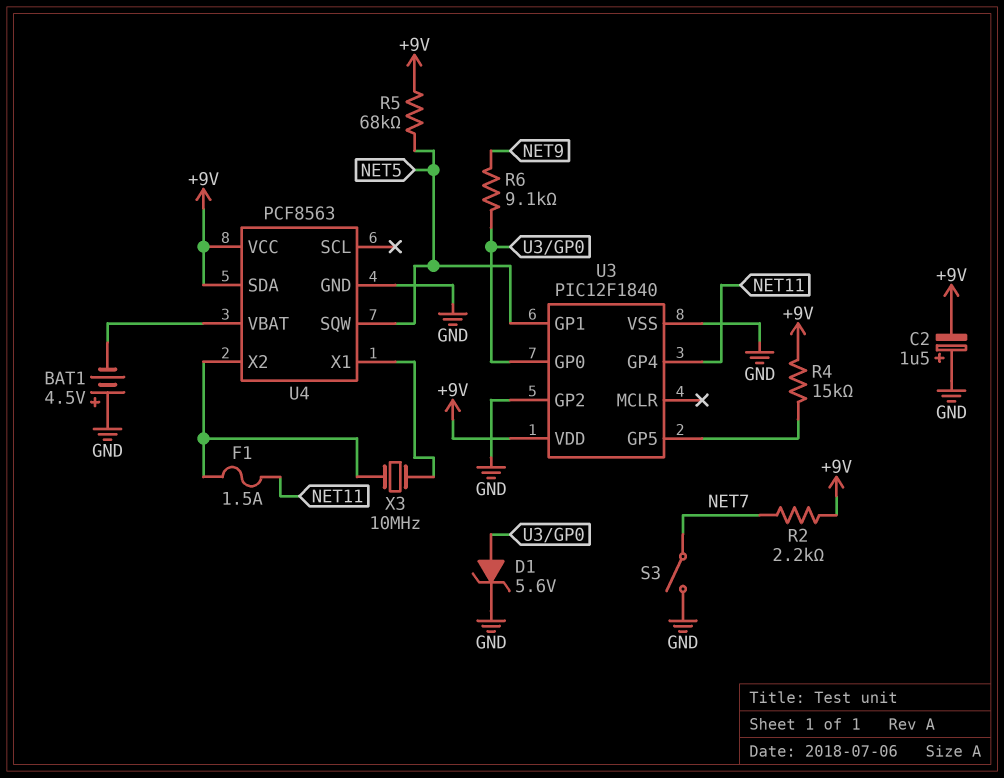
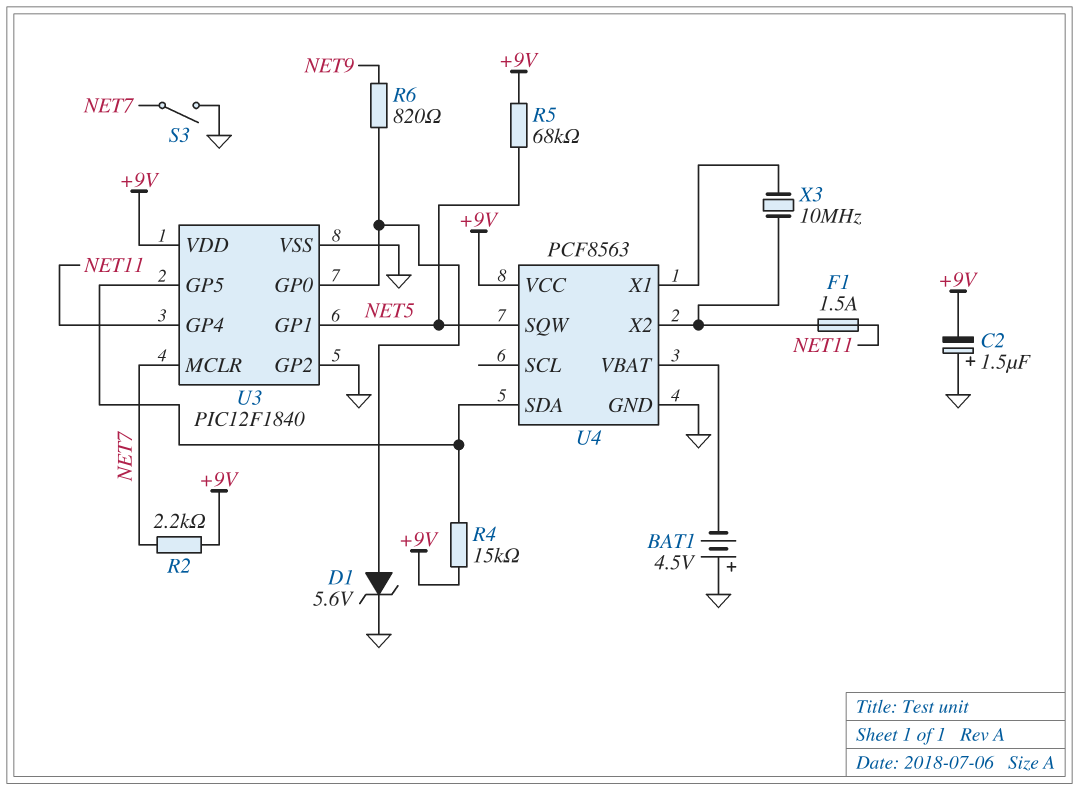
R6: 9.1k (NET9, U3/GP0) -> 820 (NET9, U3/GP0)
U3 pin MCLR: none -> NET7
U4 pin SDA: +9V -> U3/GP5

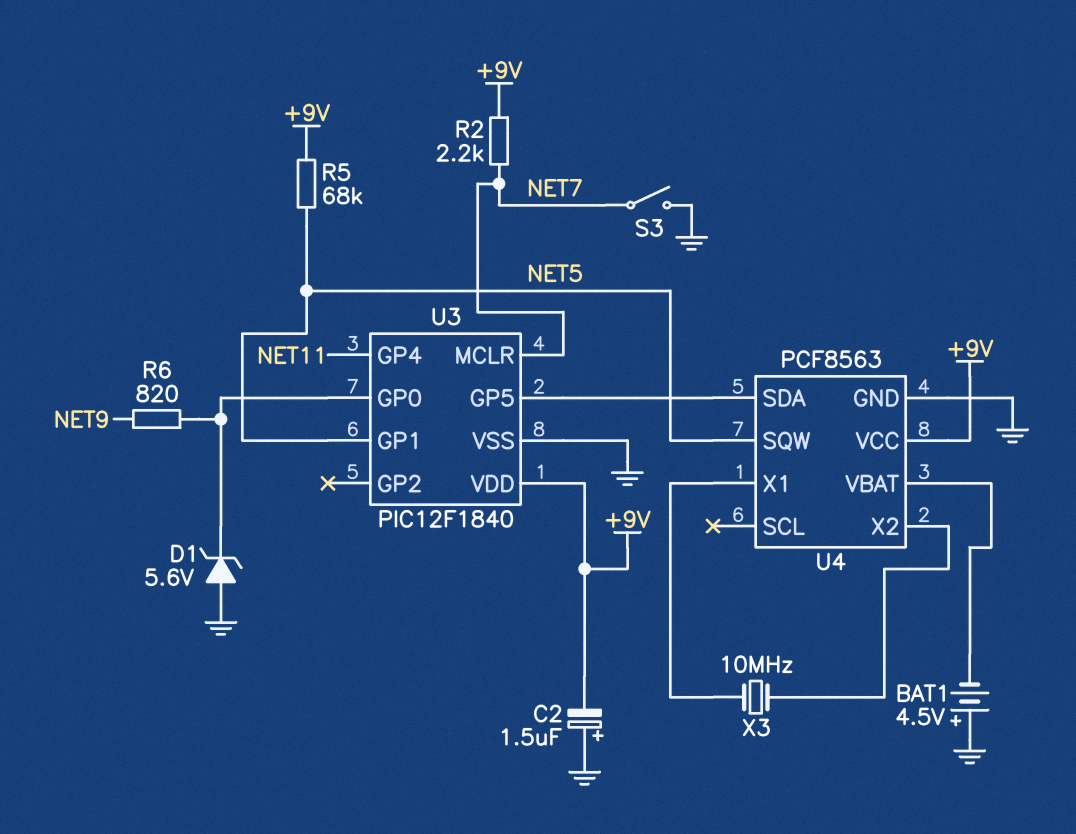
D1: zener 5.6V (A U3/GP0, K GND) -> zener 5.6V (A GND, K U3/GP0)
F1: 1.5A (NET11, U4/X2) -> none
R4: 15k (+9V, U3/GP5) -> none
U3 pin GP2: GND -> none

